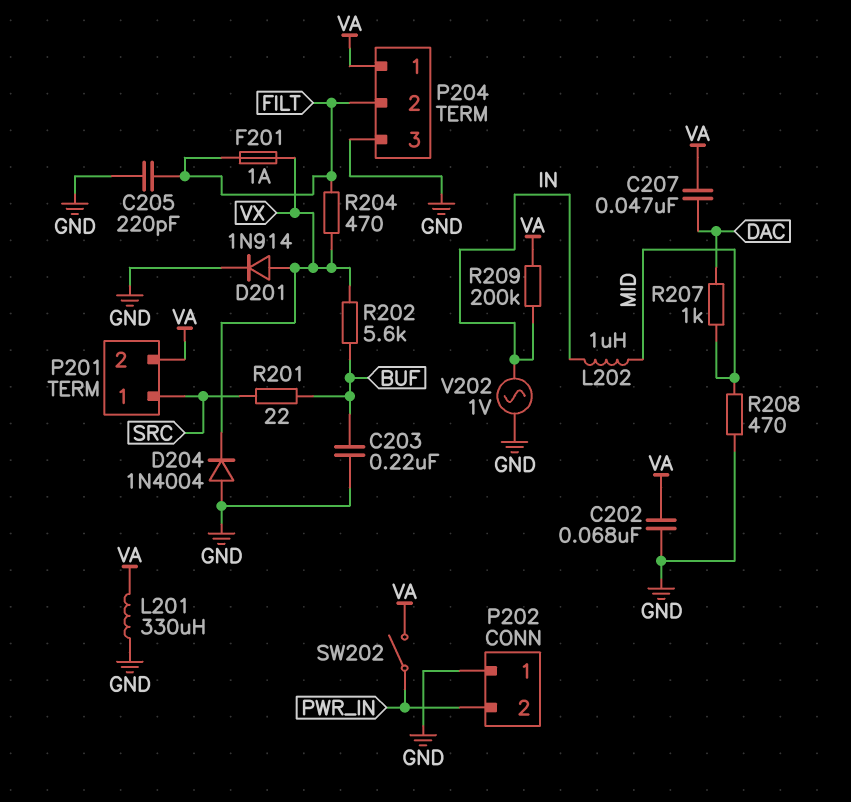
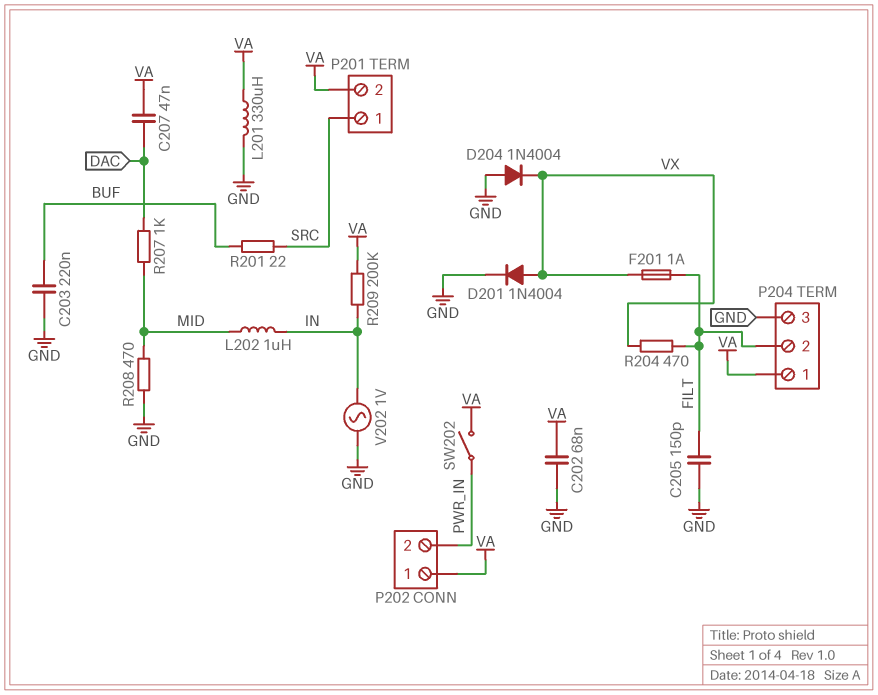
C205: 220pF (FILT, GND) -> 150pF (FILT, GND)
D201: diode 1N914 (A VX, K GND) -> diode 1N4004 (A VX, K GND)
P202 pin 1: GND -> VA
R202: 5.6k (BUF, VX) -> none

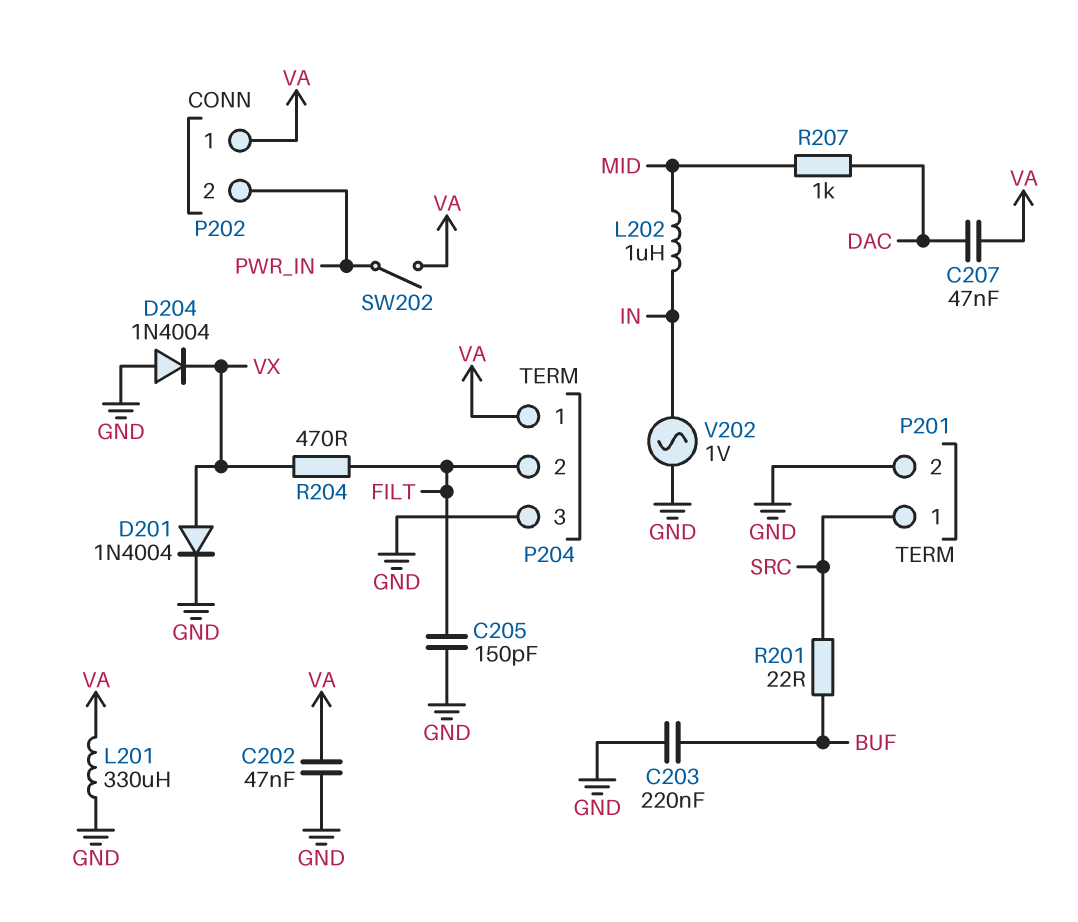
C202: 68nF (GND, VA) -> 47nF (GND, VA)
F201: 1A (FILT, VX) -> none
P201 pin 2: VA -> GND
R208: 470 (GND, MID) -> none
R209: 200k (IN, VA) -> none

